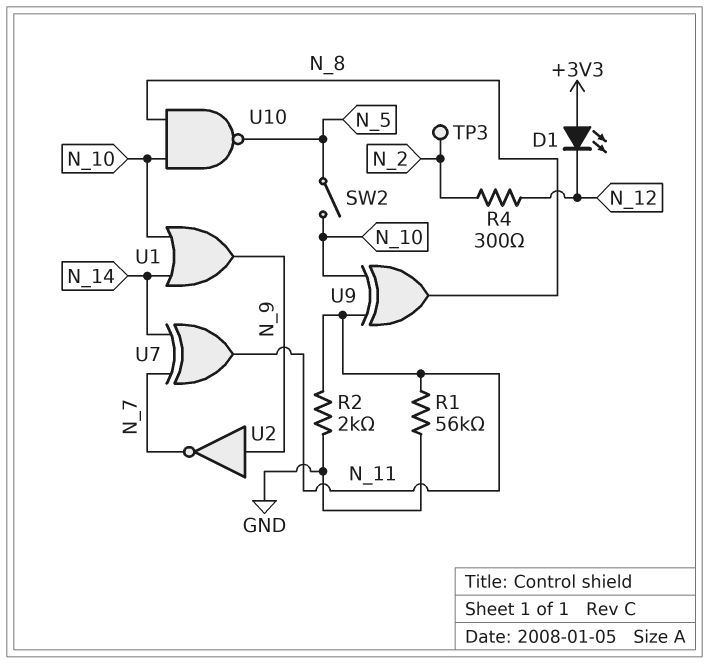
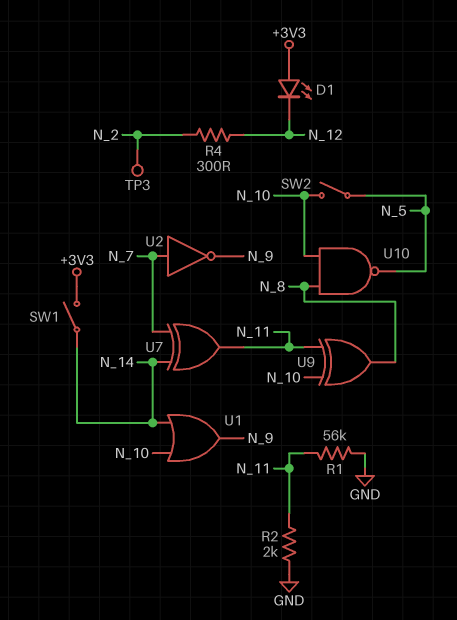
SW1: none -> switch (+3V3, N_14)
U2: NOT (in N_9, out N_7) -> NOT (in N_7, out N_9)

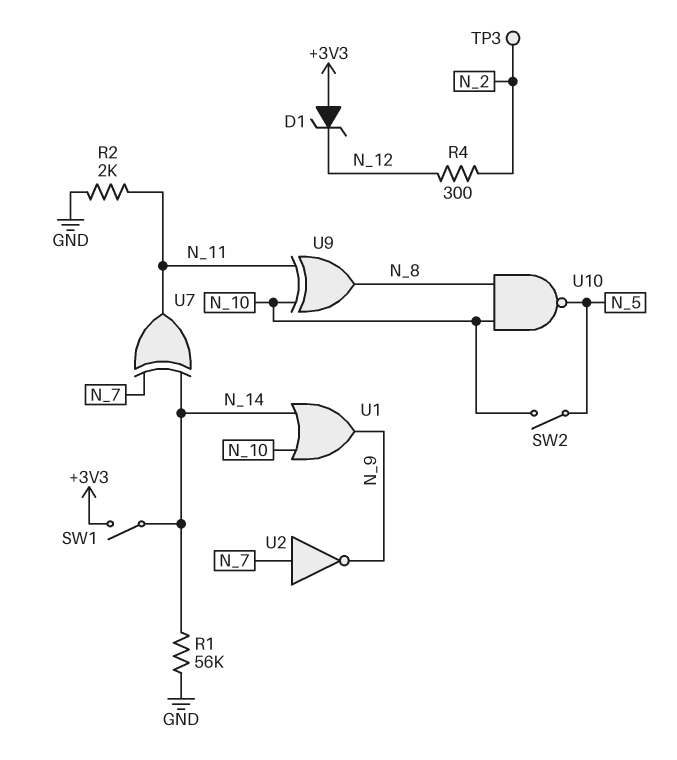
D1: LED (A +3V3, K N_12) -> zener (A +3V3, K N_12)
R1: 56k (GND, N_11) -> 56k (GND, N_14)

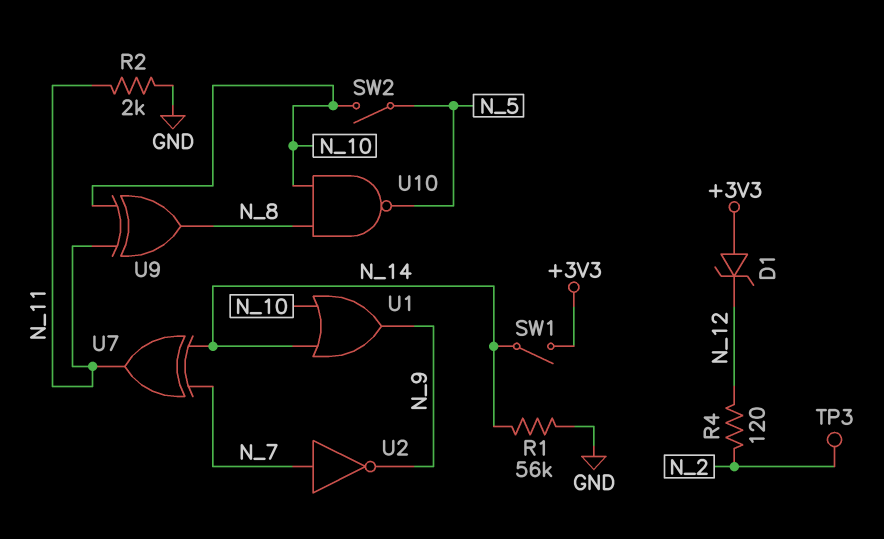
R4: 300 (N_2, N_12) -> 120 (N_2, N_12)

